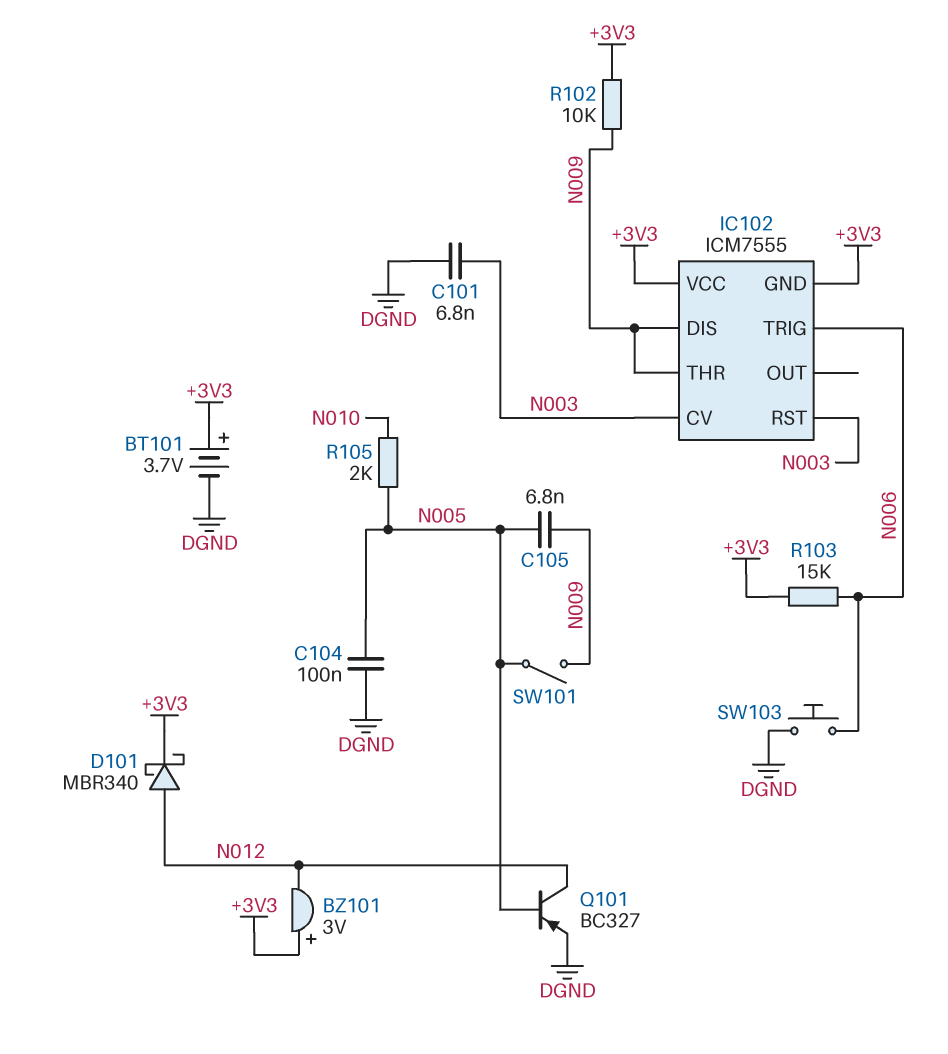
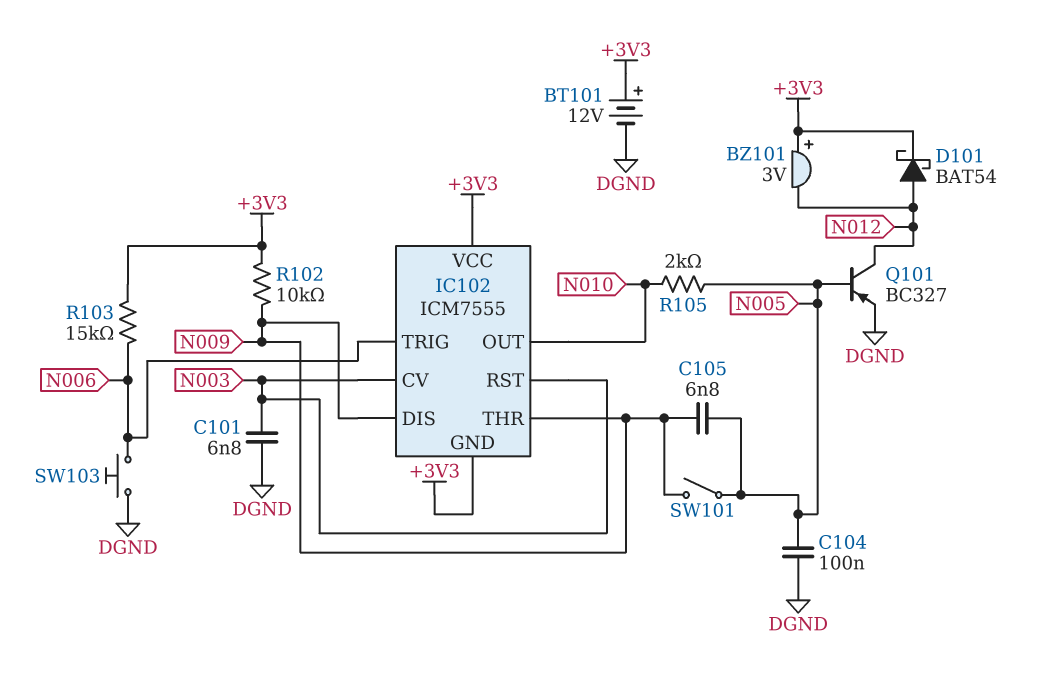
BT101: 3.7V (plus +3V3, minus DGND) -> 12V (plus +3V3, minus DGND)
D101: schottky MBR340 (A N012, K +3V3) -> schottky BAT54 (A N012, K +3V3)
IC102 pin OUT: none -> N010

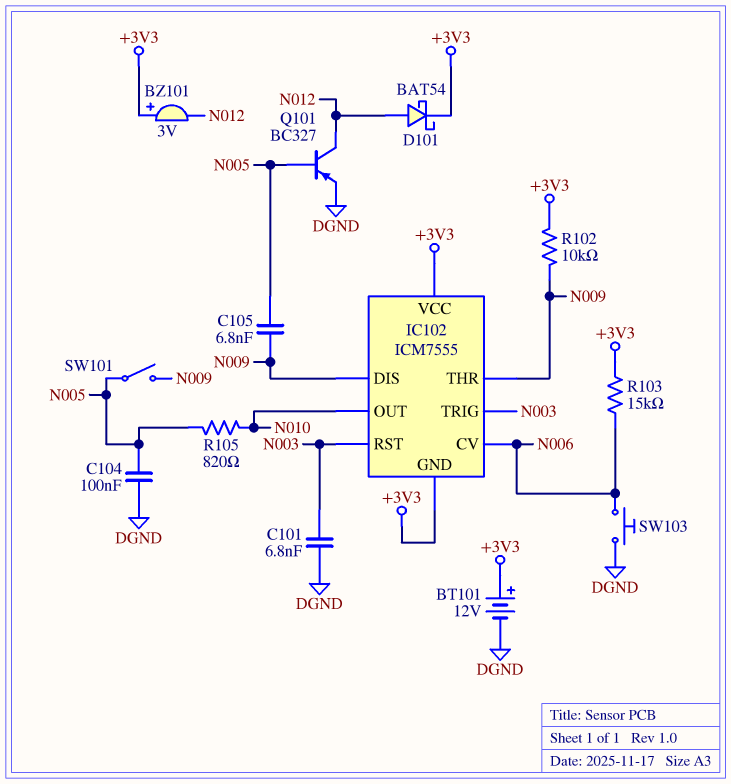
IC102 pin CV: N003 -> N006
IC102 pin TRIG: N006 -> N003
R105: 2k (N005, N010) -> 820 (N005, N010)

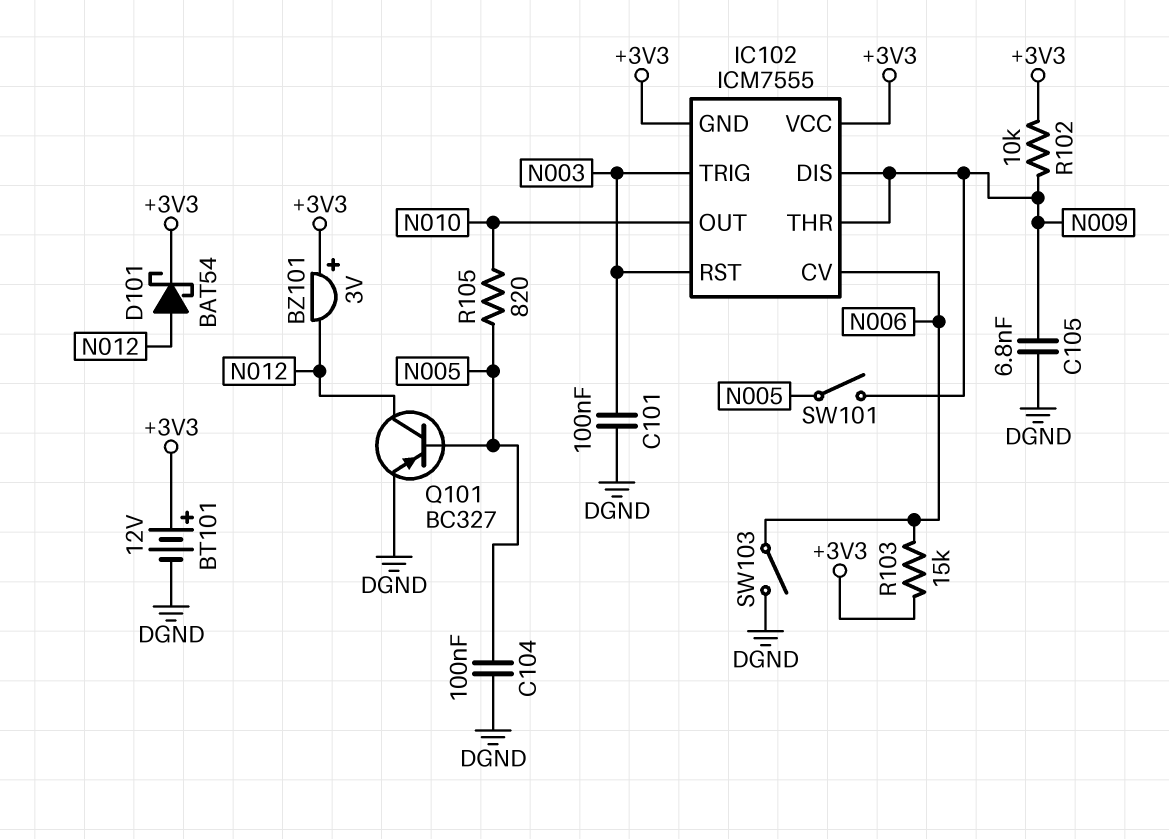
C101: 6.8nF (DGND, N003) -> 100nF (DGND, N003)
C105: 6.8nF (N005, N009) -> 6.8nF (DGND, N009)
SW103: button (DGND, N006) -> switch (DGND, N006)

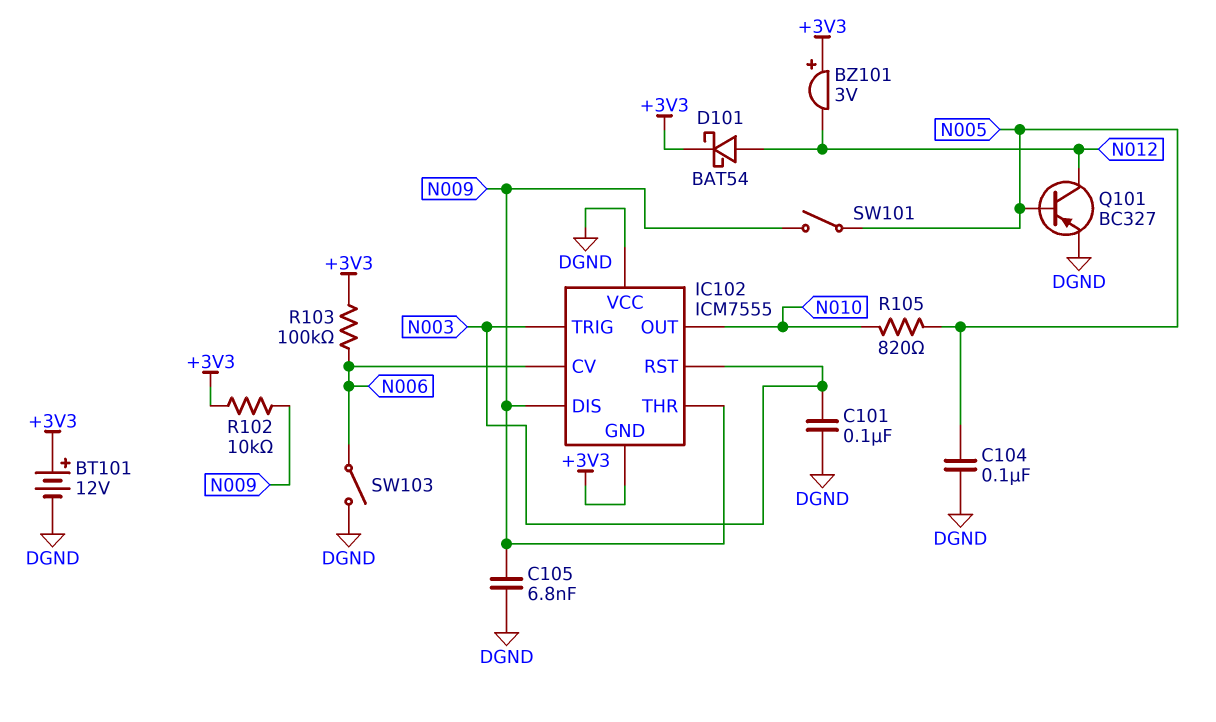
IC102 pin VCC: +3V3 -> DGND
R103: 15k (+3V3, N006) -> 100k (+3V3, N006)

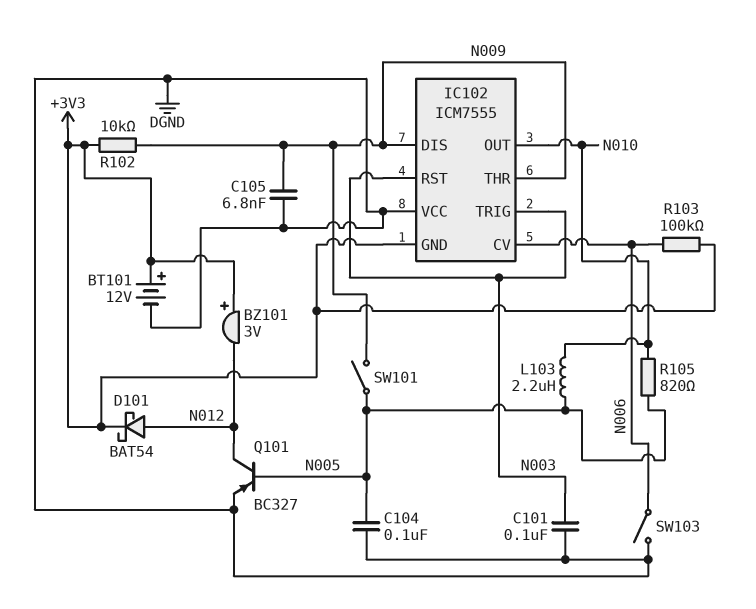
L103: none -> 2.2uH (N005, N010)

